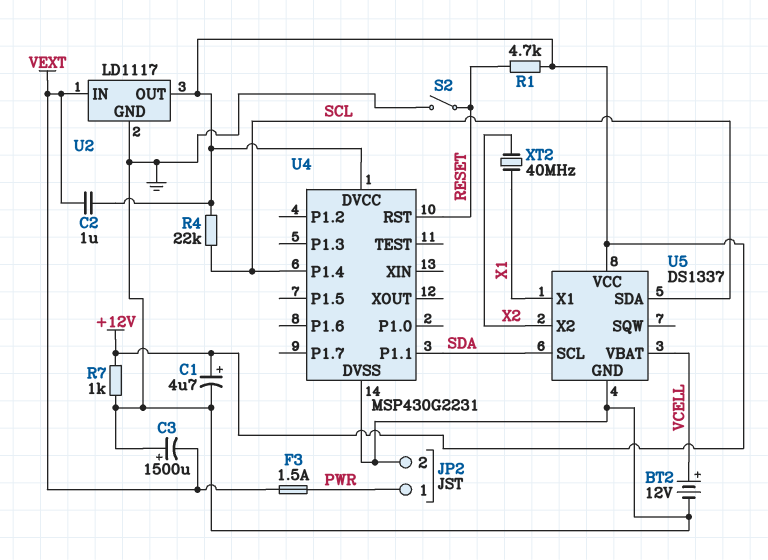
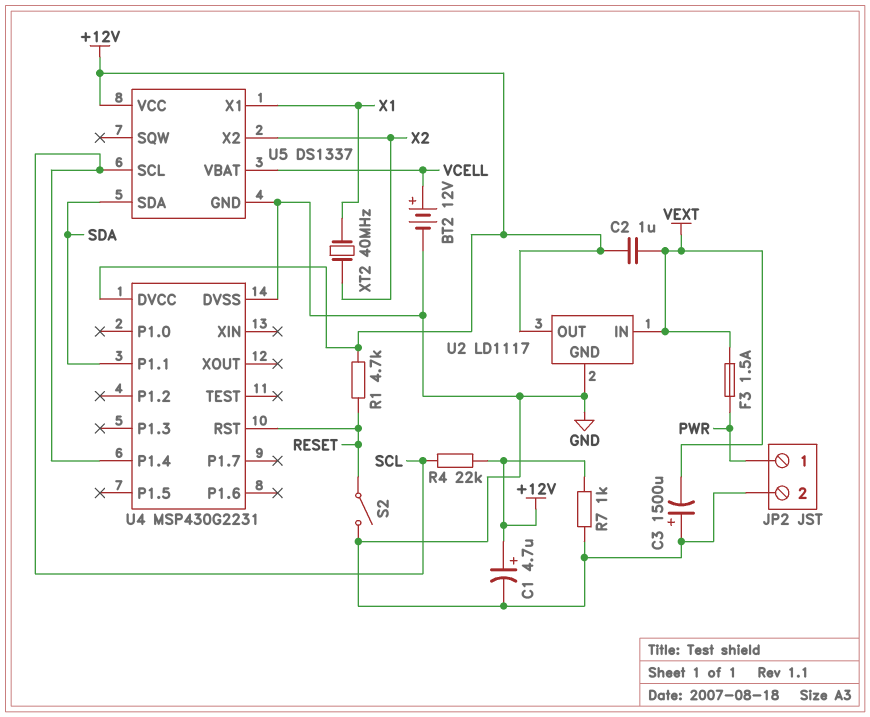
U5 pin SCL: SDA -> SCL
U5 pin SDA: SCL -> SDA

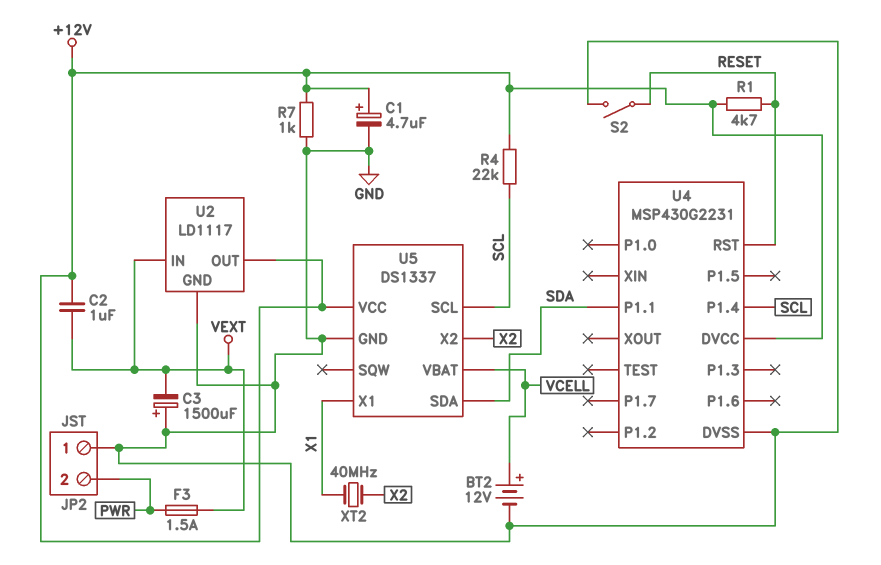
JP2 pin 1: PWR -> GND
JP2 pin 2: GND -> PWR

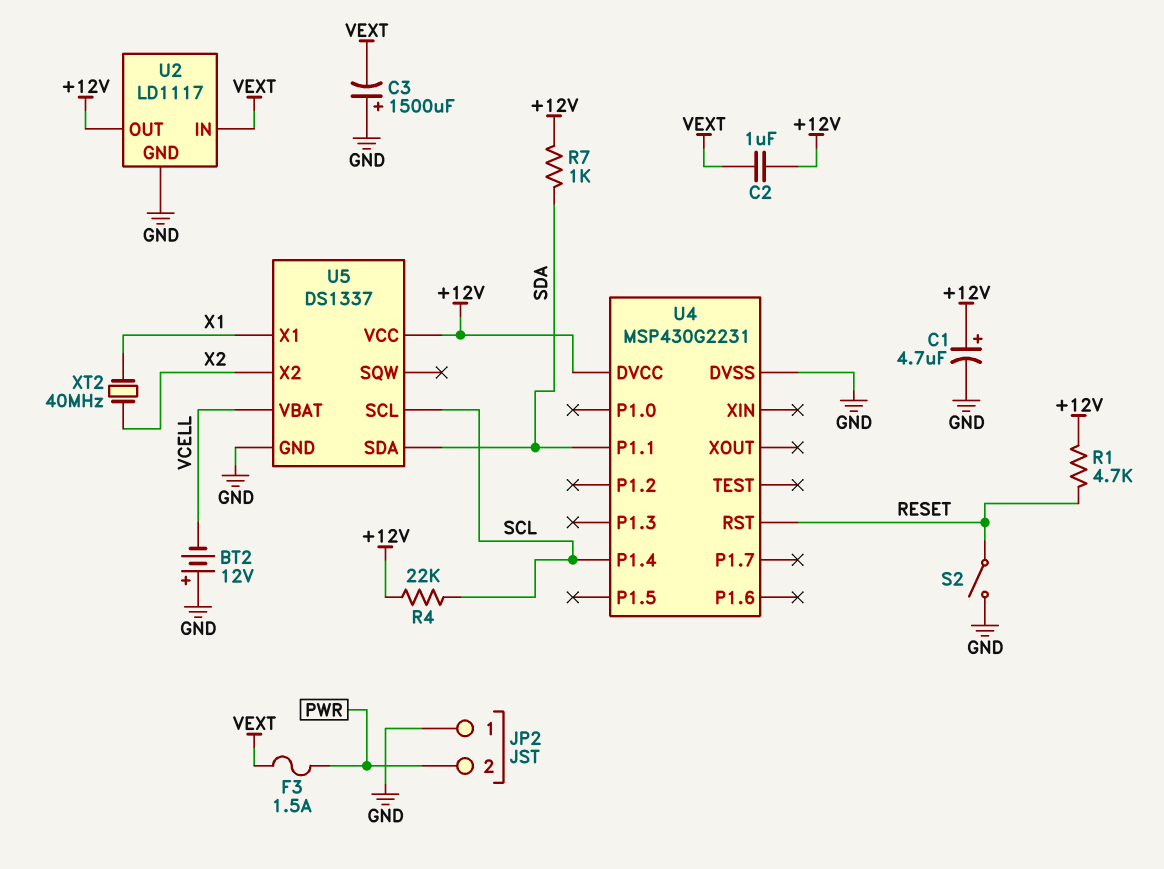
BT2: 12V (plus VCELL, minus GND) -> 12V (plus GND, minus VCELL)
R7: 1k (+12V, GND) -> 1k (+12V, SDA)

